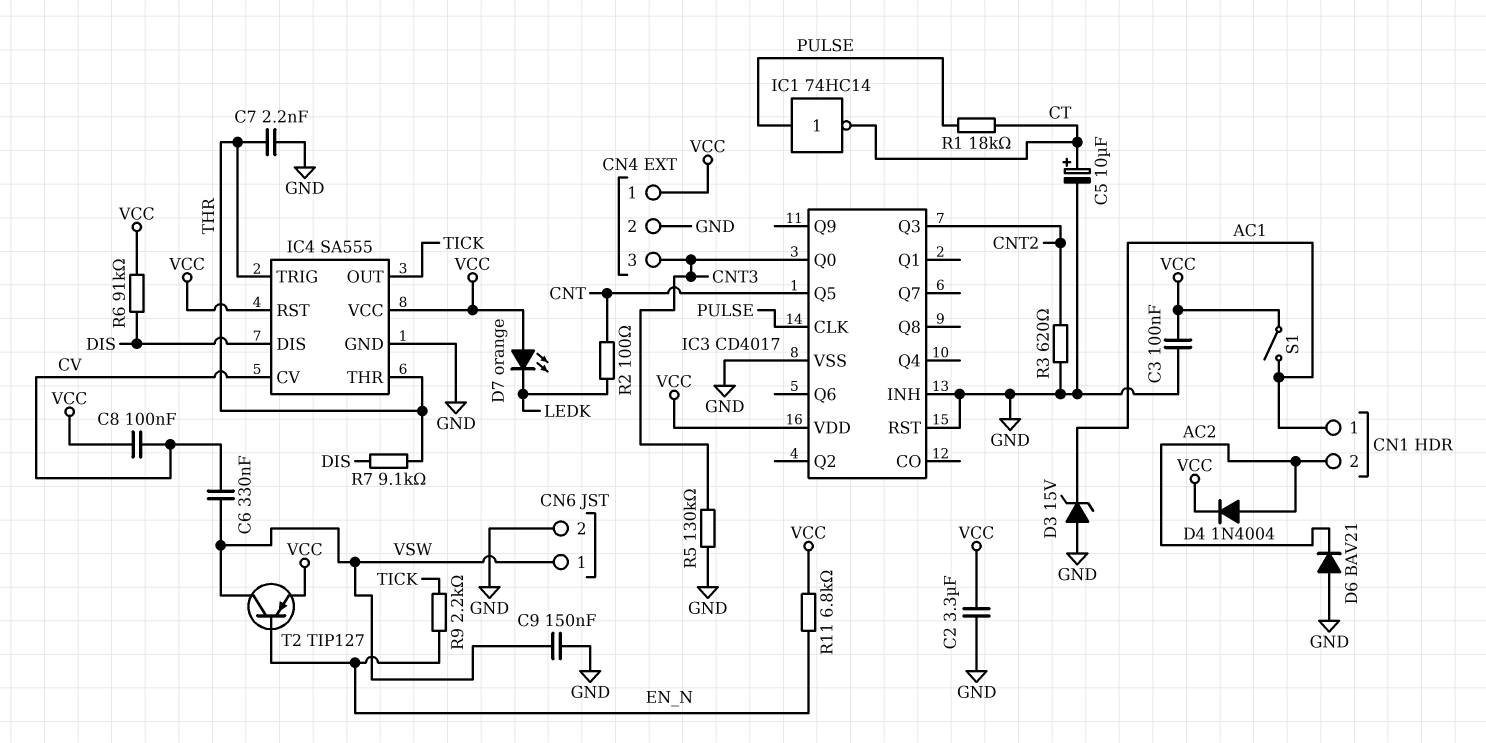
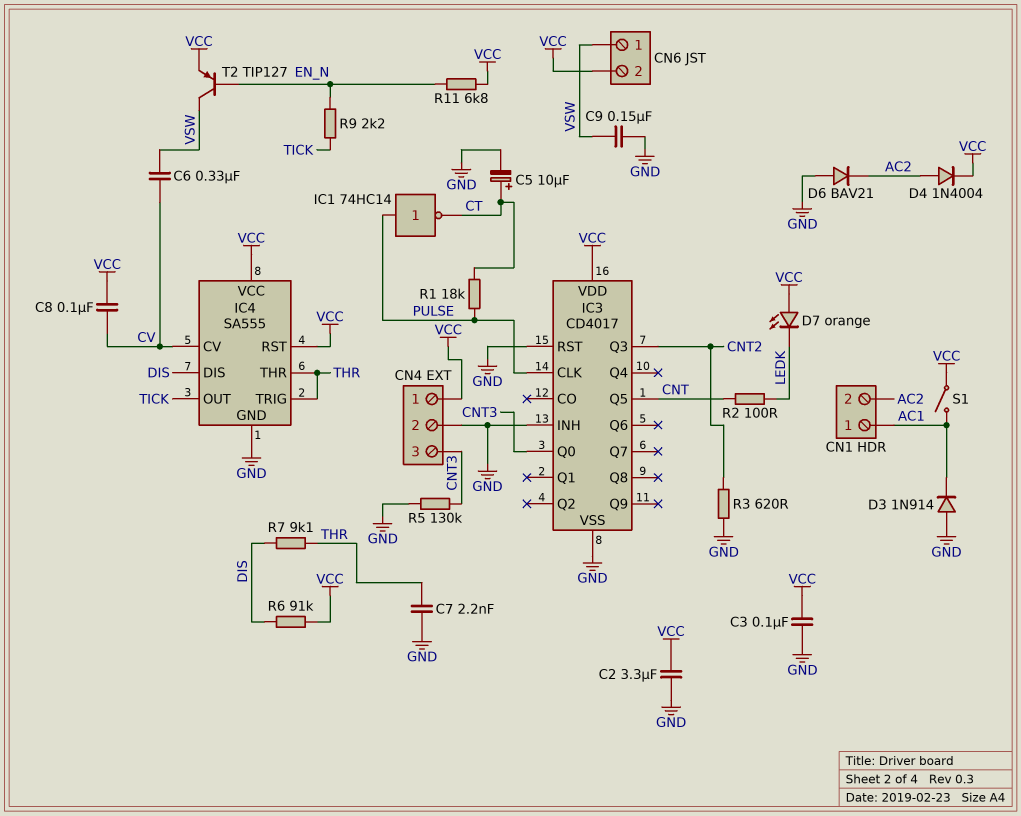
CN6 pin 2: GND -> VCC
D3: zener 15V (A GND, K AC1) -> diode 1N914 (A GND, K AC1)

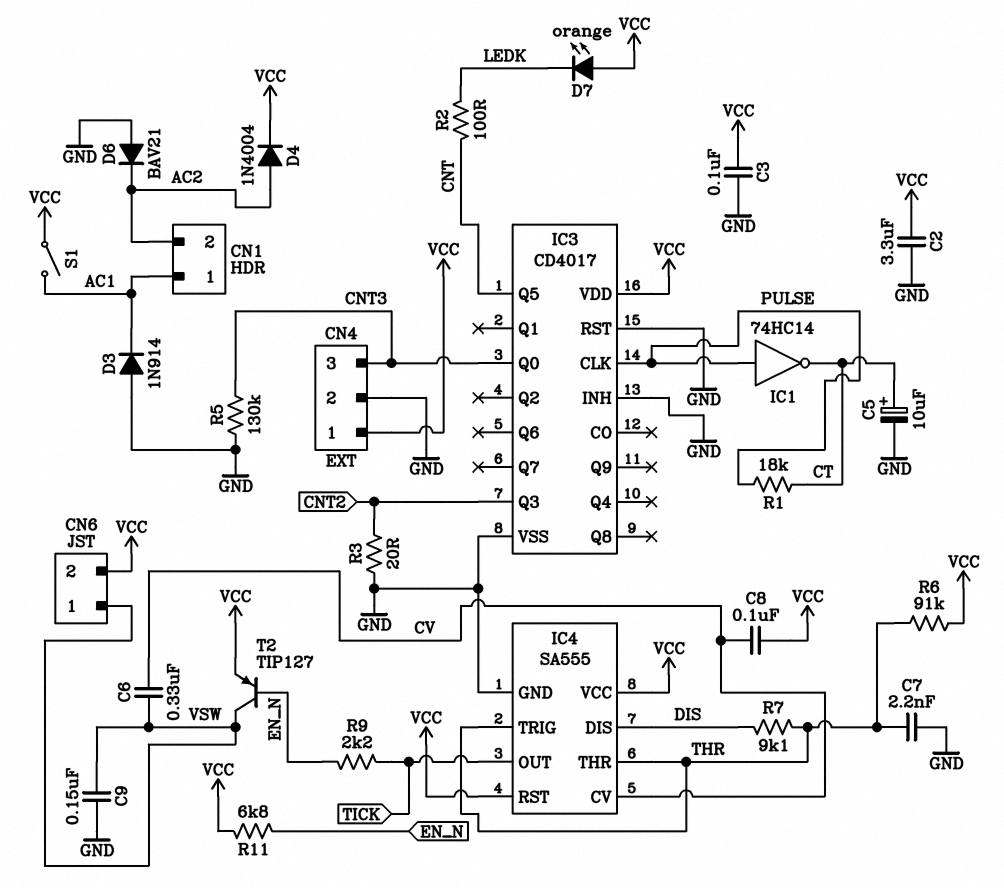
R3: 620 (CNT2, GND) -> 20 (CNT2, GND)
R6: 91k (DIS, VCC) -> 91k (THR, VCC)

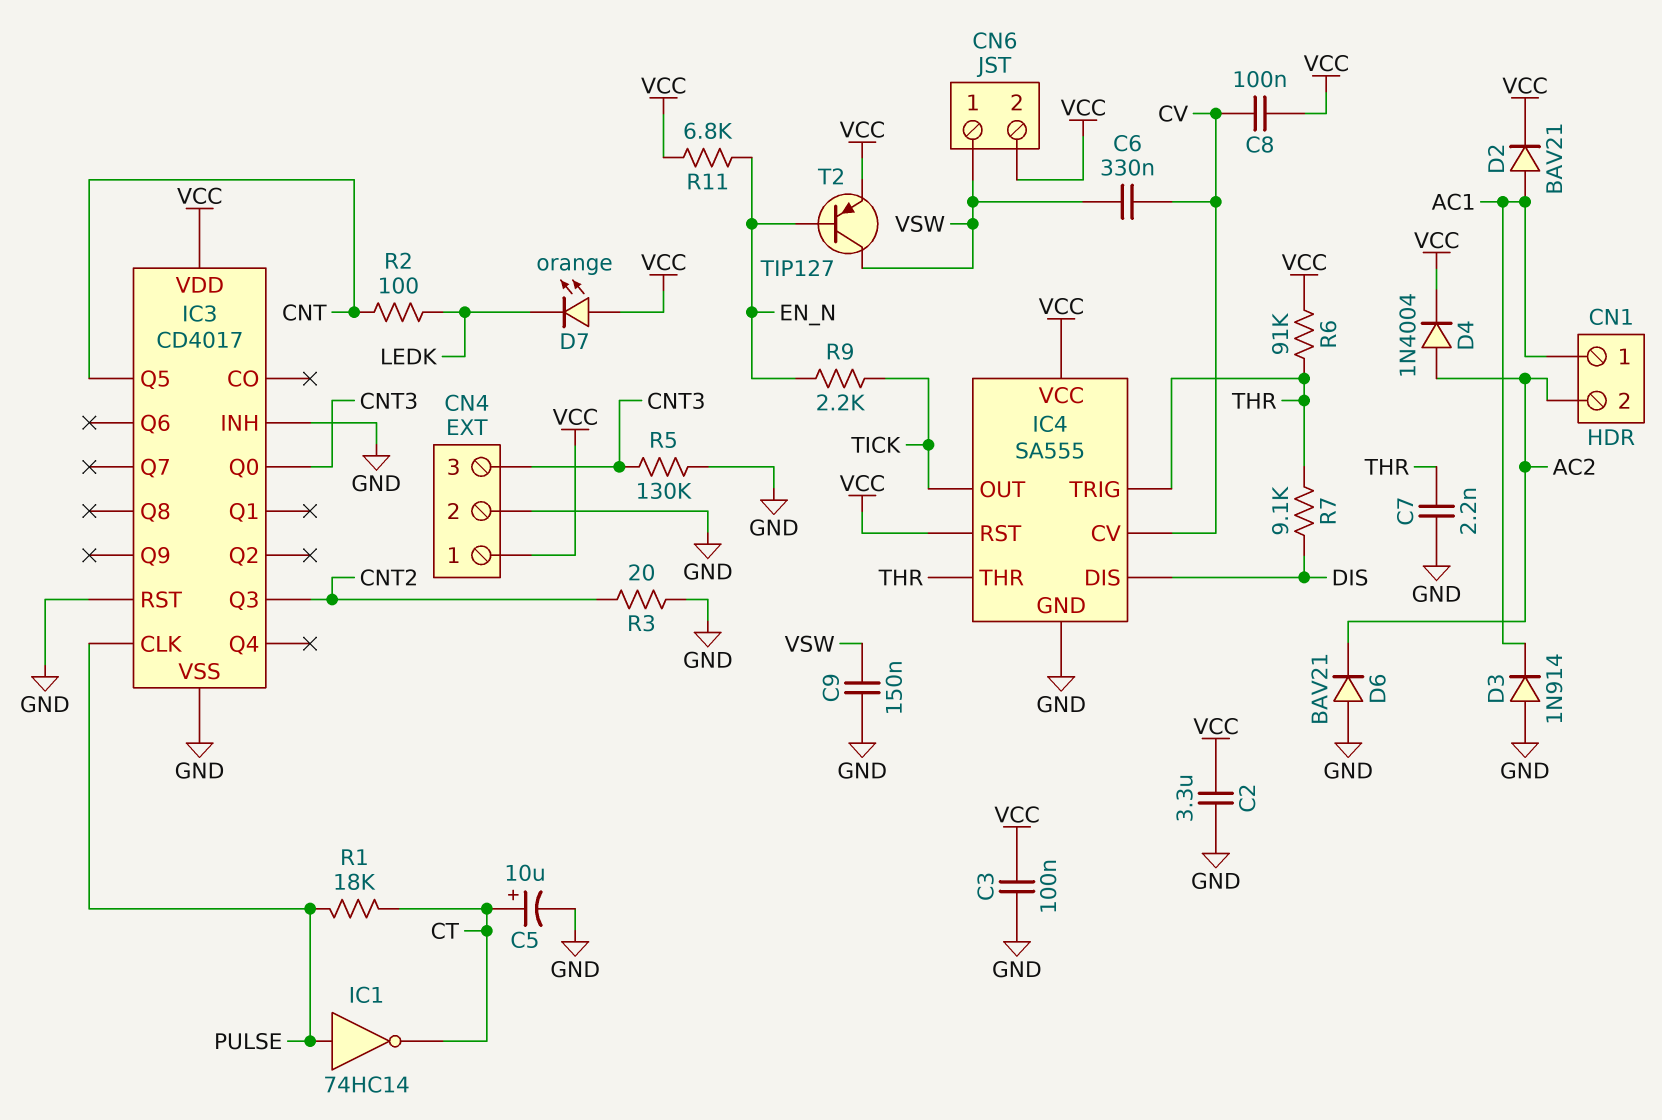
D2: none -> diode BAV21 (A AC1, K VCC)
S1: switch (AC1, VCC) -> none

